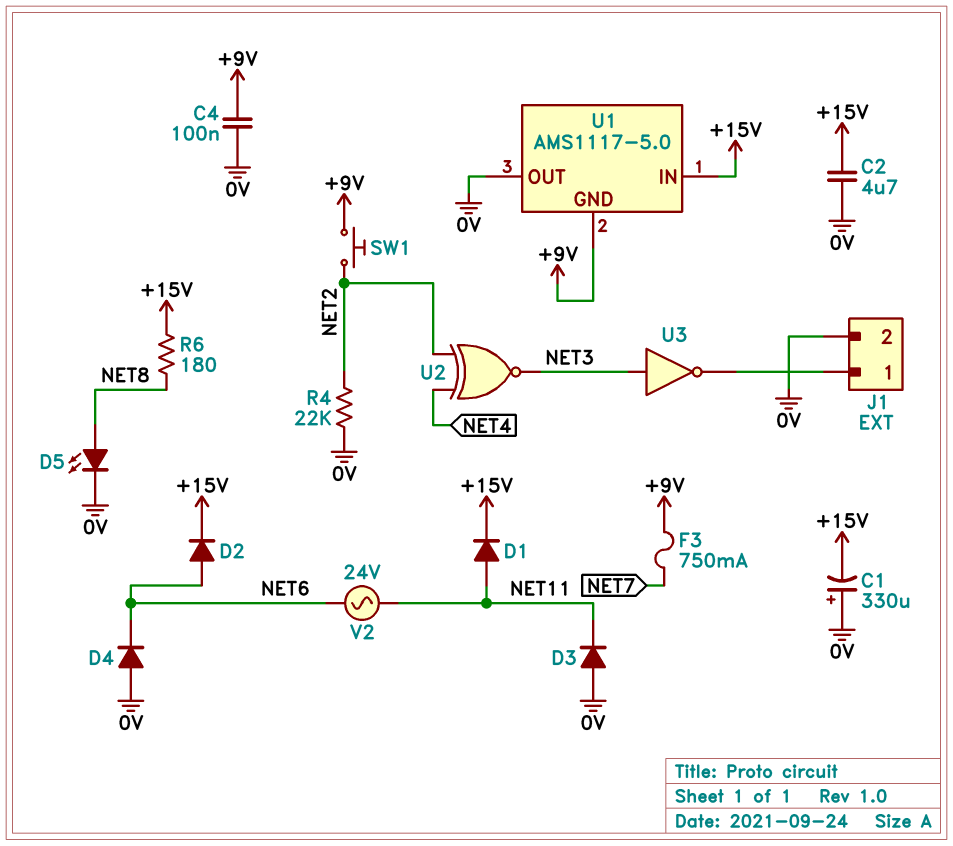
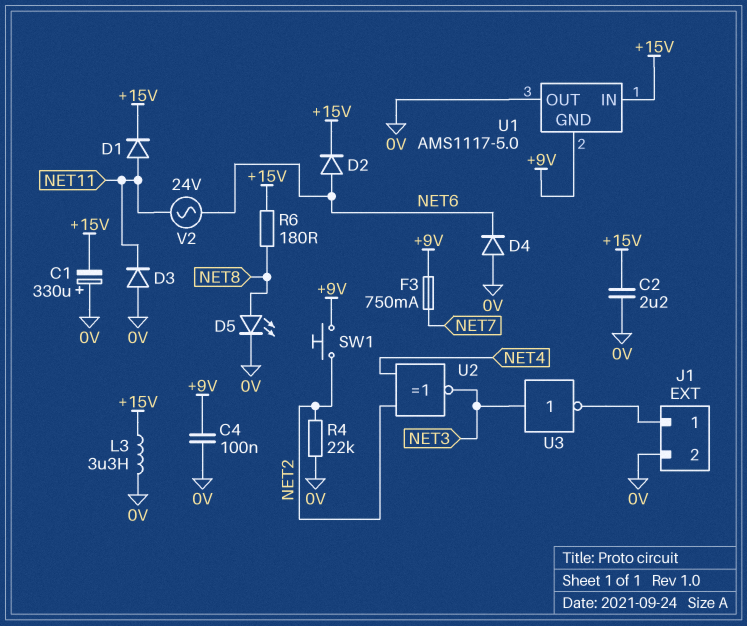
C2: 4.7uF (+15V, 0V) -> 2.2uF (+15V, 0V)
L3: none -> 3.3uH (+15V, 0V)

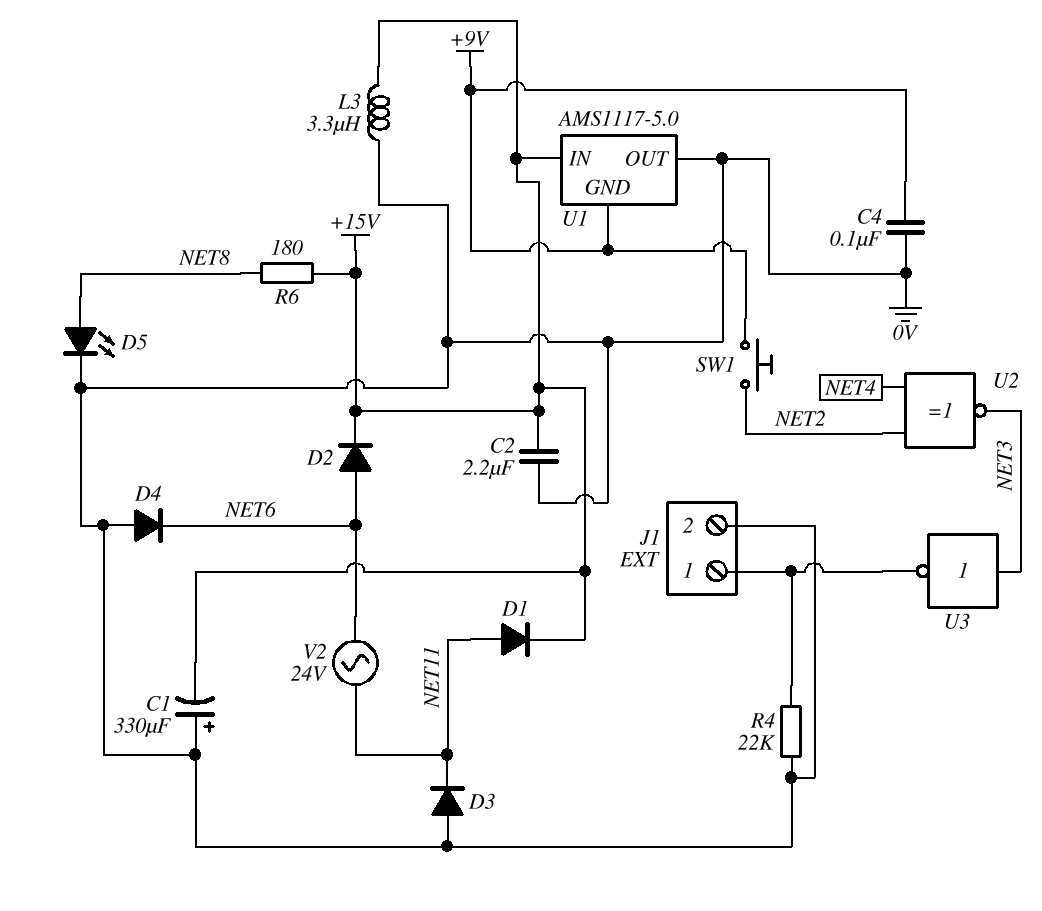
F3: 750mA (+9V, NET7) -> none
R4: 22k (0V, NET2) -> 22k (0V, J1/1)

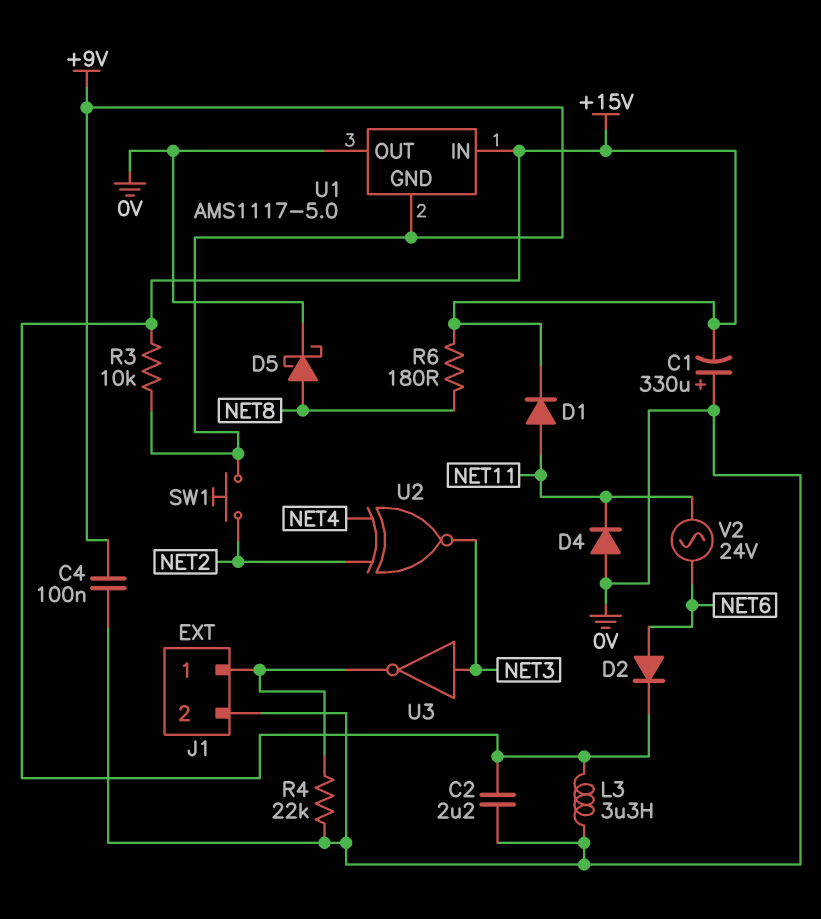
D3: diode (A 0V, K NET11) -> none
D4: diode (A 0V, K NET6) -> diode (A 0V, K NET11)
D5: LED (A NET8, K 0V) -> schottky (A NET8, K 0V)
R3: none -> 10k (+9V, +15V)

